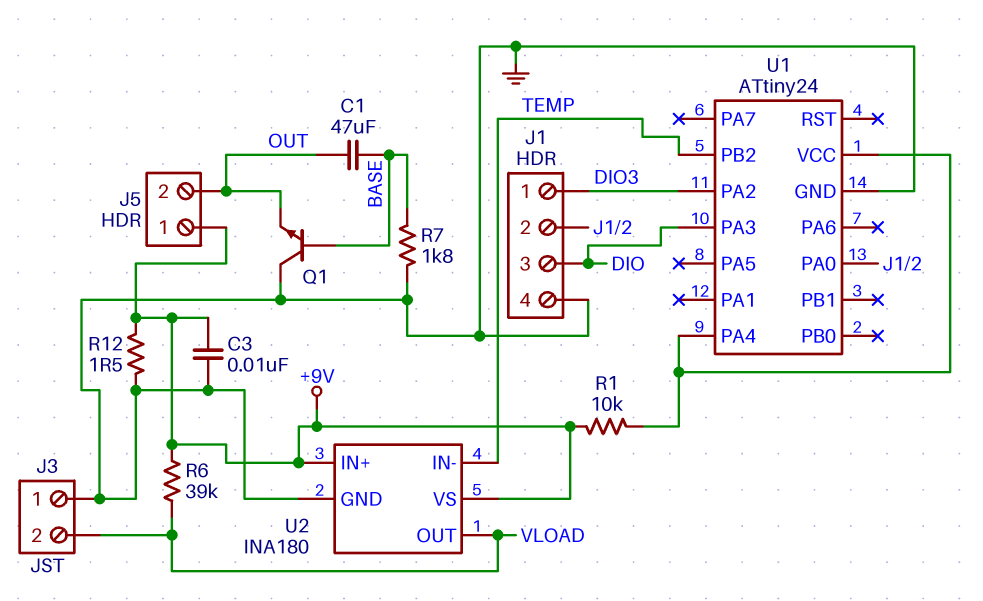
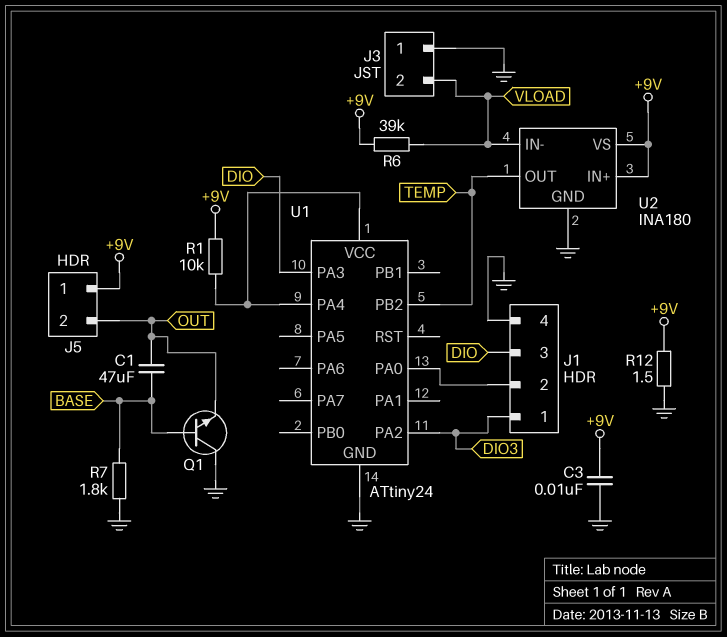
U2 pin IN-: TEMP -> VLOAD
U2 pin OUT: VLOAD -> TEMP

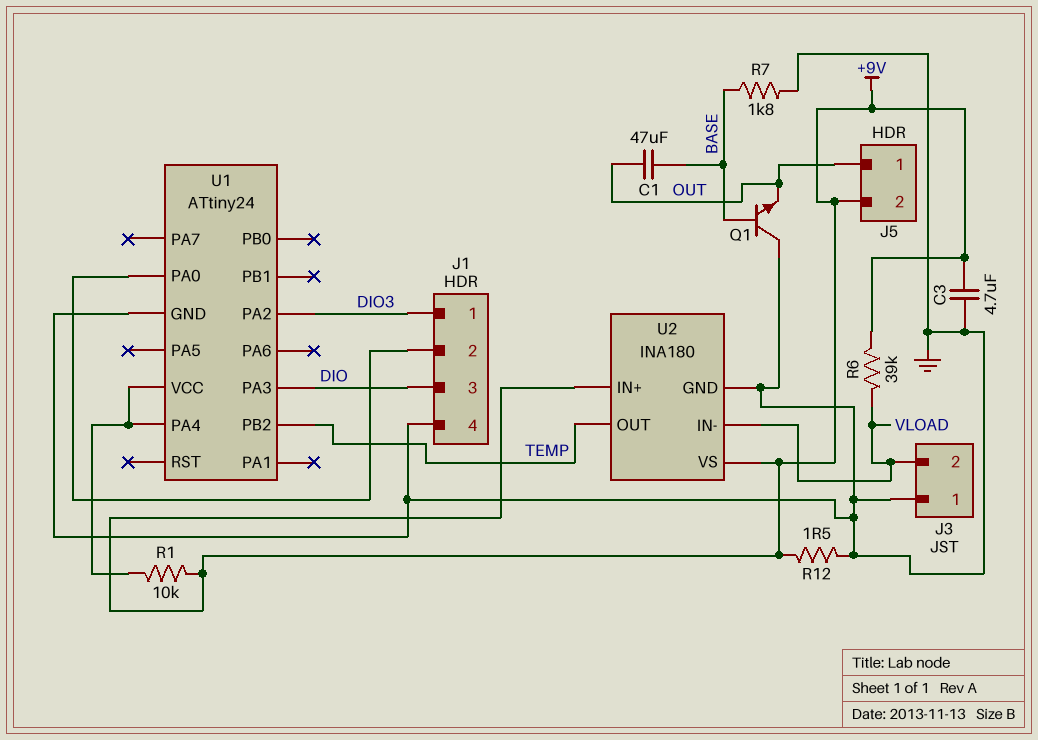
C3: 10nF (+9V, GND) -> 4.7uF (+9V, GND)
J5 pin 1: +9V -> OUT
J5 pin 2: OUT -> +9V

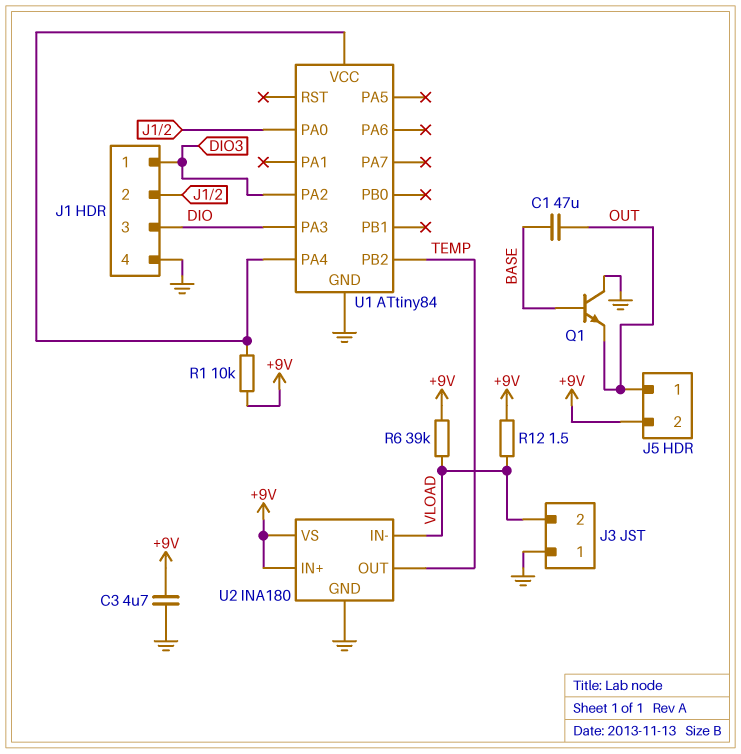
R7: 1.8k (BASE, GND) -> none
R12: 1.5 (+9V, GND) -> 1.5 (+9V, VLOAD)
U1: ATtiny24 -> ATtiny84

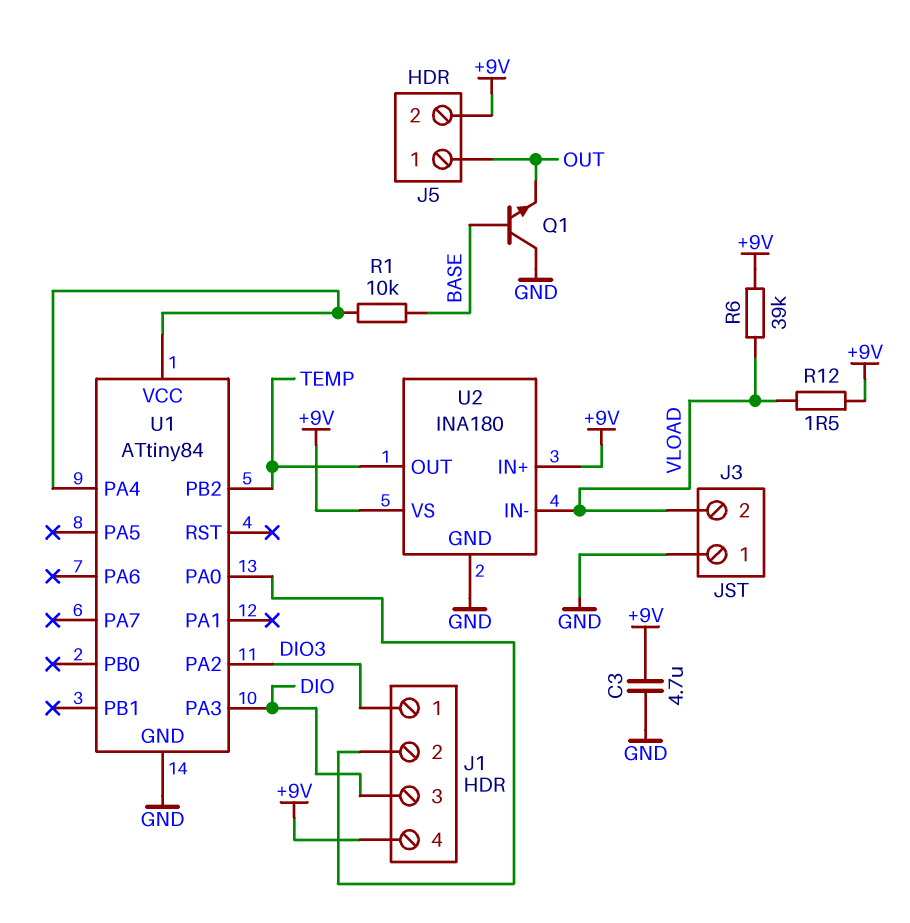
C1: 47uF (BASE, OUT) -> none
J1 pin 4: GND -> +9V
R1: 10k (+9V, U1/PA4) -> 10k (BASE, U1/PA4)

